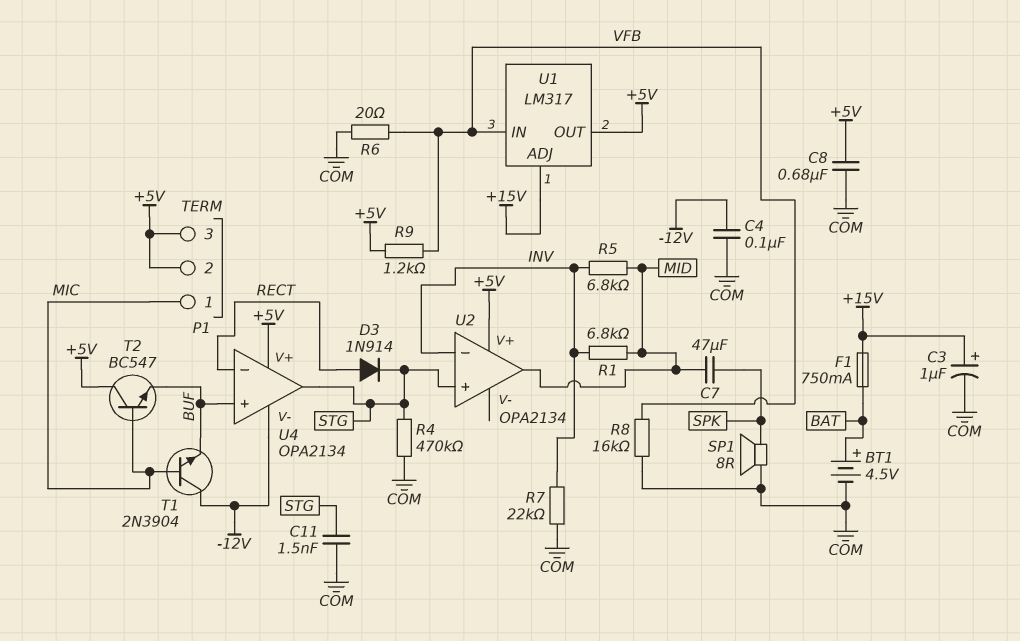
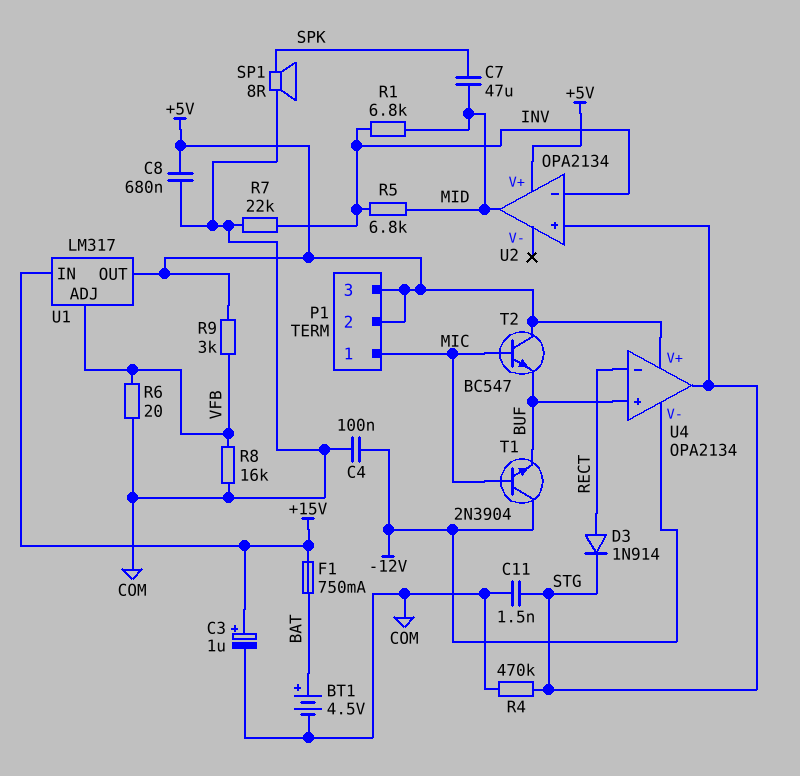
R9: 1.2k (+5V, VFB) -> 3k (+5V, VFB)
U1 pin ADJ: +15V -> VFB
U1 pin IN: VFB -> +15V

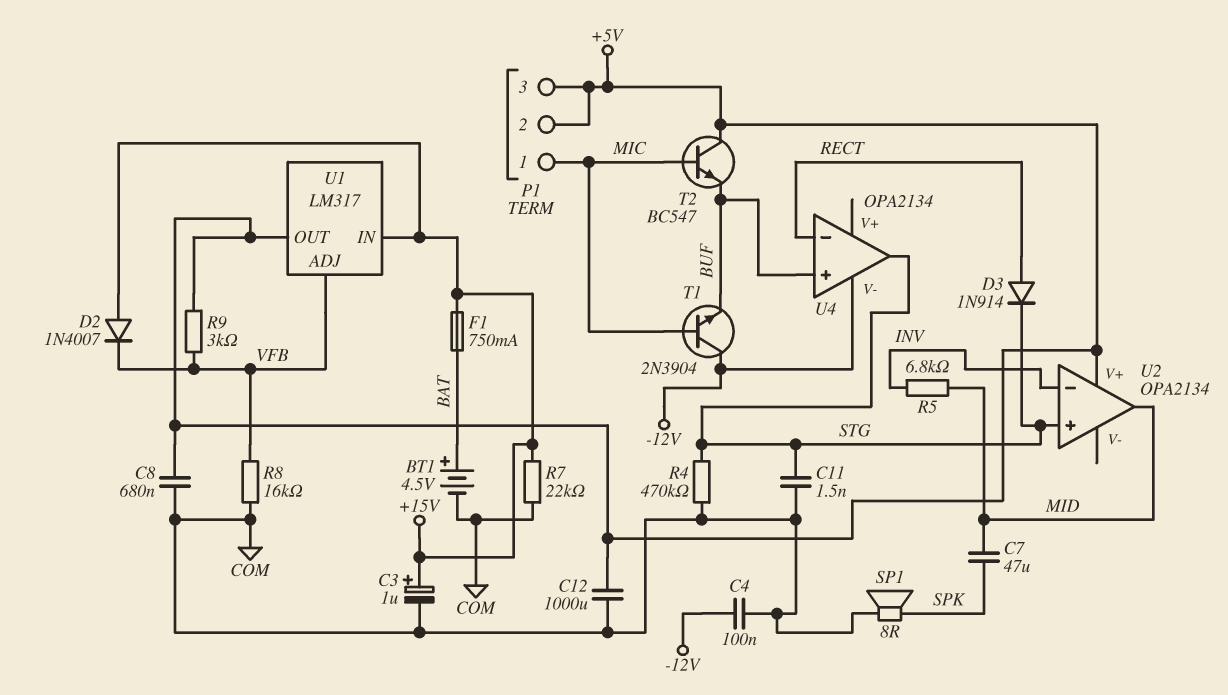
C12: none -> 1000uF (+5V, COM)
D2: none -> diode 1N4007 (A +15V, K VFB)
R1: 6.8k (INV, MID) -> none
R6: 20 (COM, VFB) -> none
R7: 22k (COM, INV) -> 22k (+15V, COM)
U4 pin V+: +5V -> none

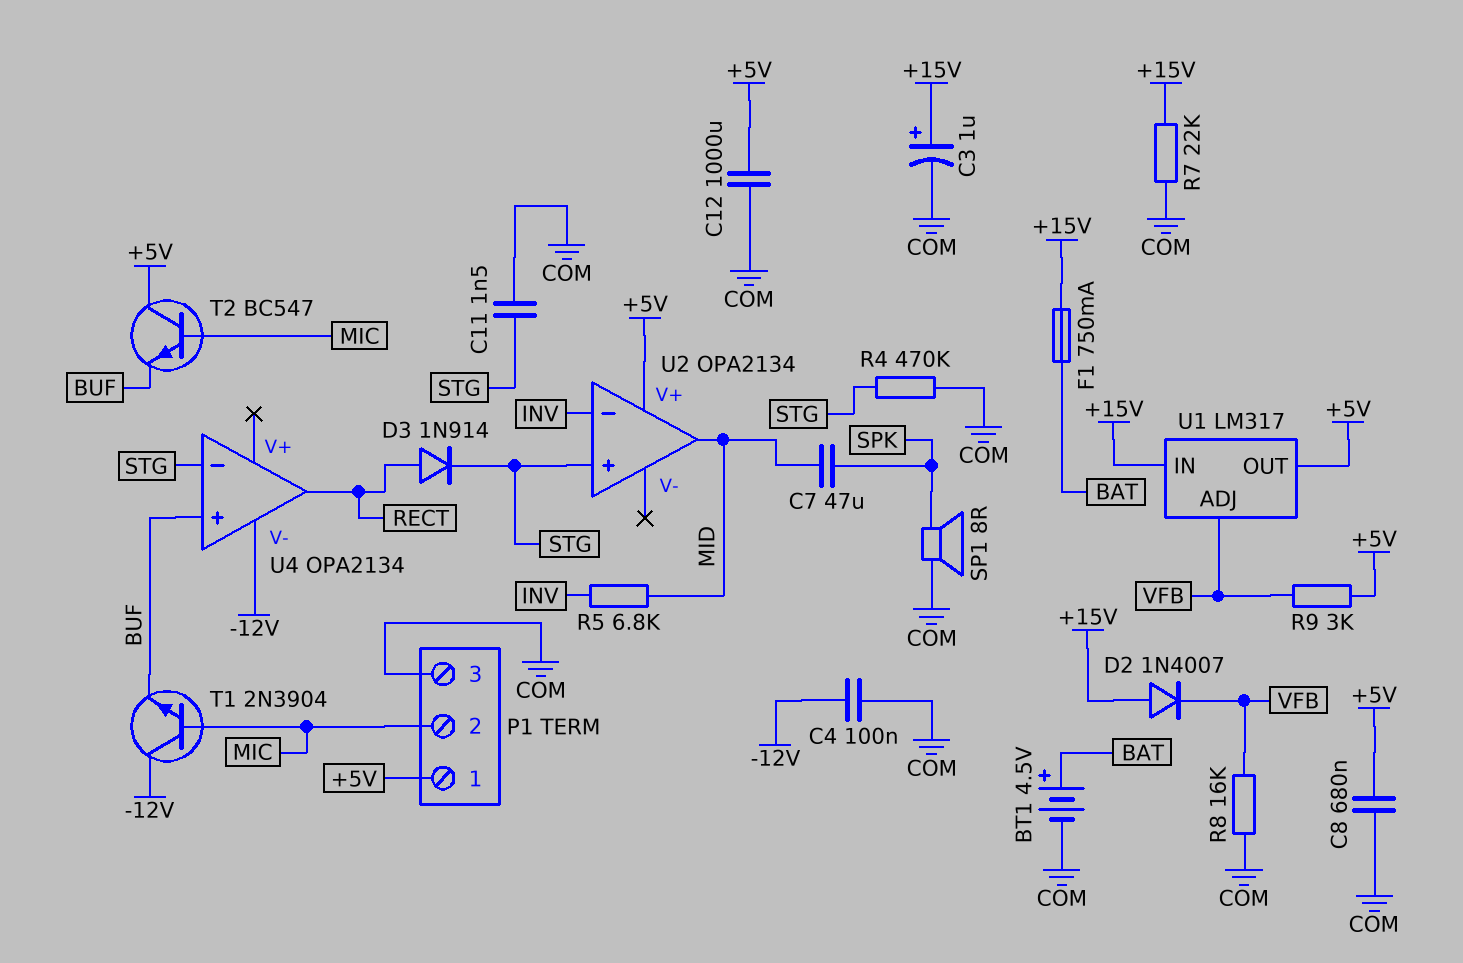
P1 pin 1: MIC -> +5V
P1 pin 2: +5V -> MIC
P1 pin 3: +5V -> COM
U4 pin in-: RECT -> STG
U4 pin out: STG -> RECT

